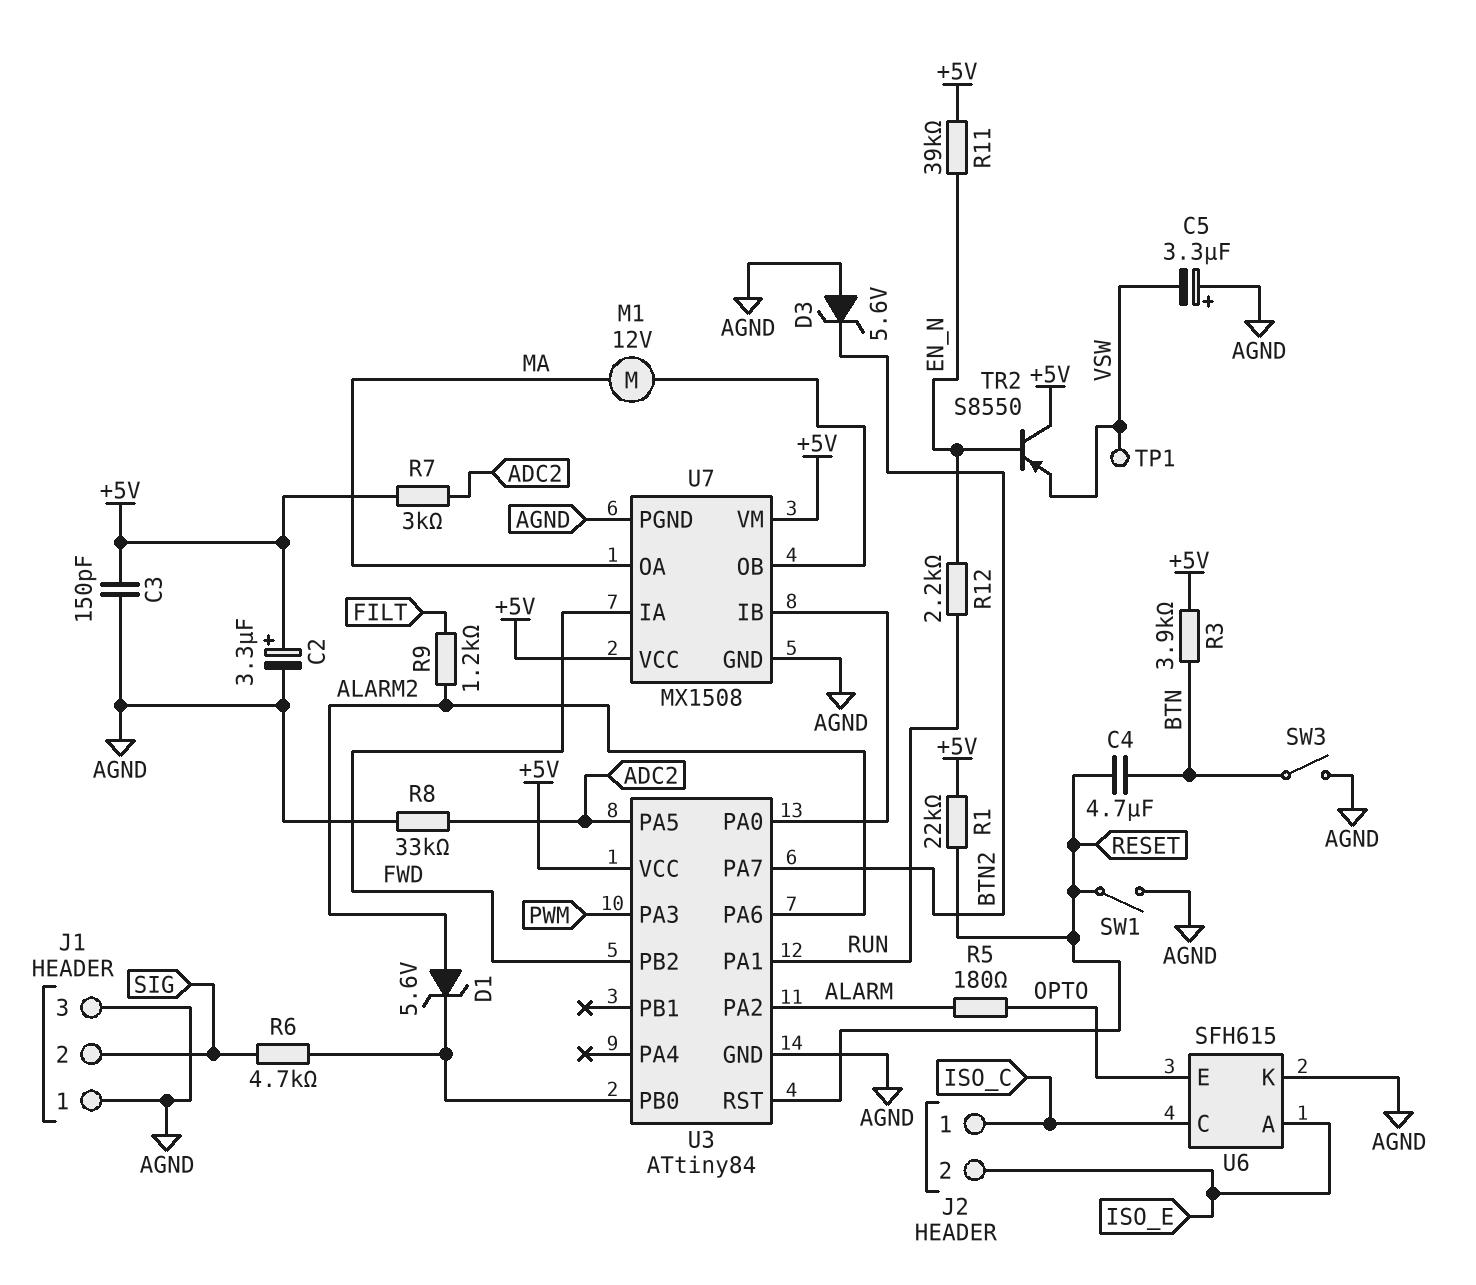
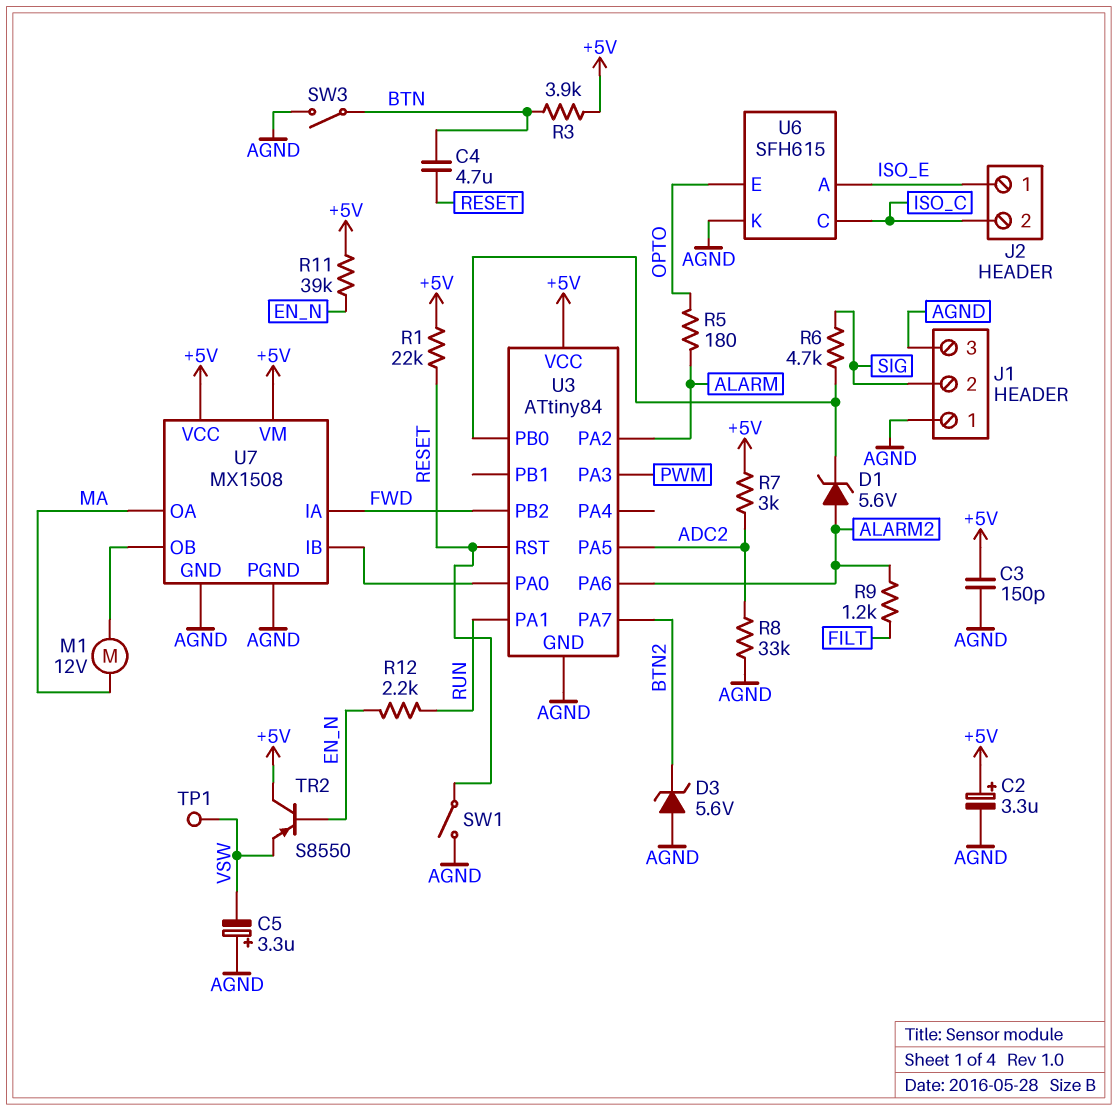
J2 pin 1: ISO_C -> ISO_E
J2 pin 2: ISO_E -> ISO_C

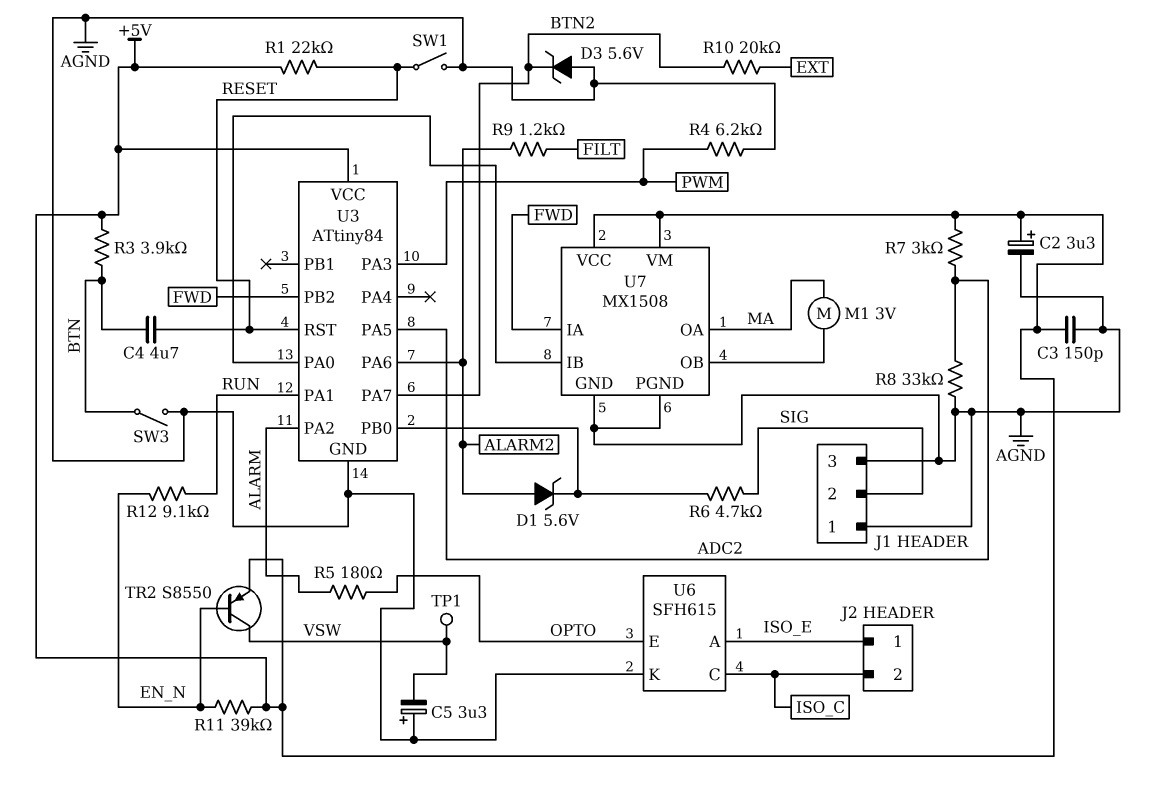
M1: motor 12V (MA, U7/OB) -> motor 3V (MA, U7/OB)
R4: none -> 6.2k (AGND, PWM)
R10: none -> 20k (BTN2, EXT)
R12: 2.2k (EN_N, RUN) -> 9.1k (EN_N, RUN)
TR2: PNP S8550 (B EN_N, C +5V, E VSW) -> PNP S8550 (B EN_N, C VSW, E +5V)

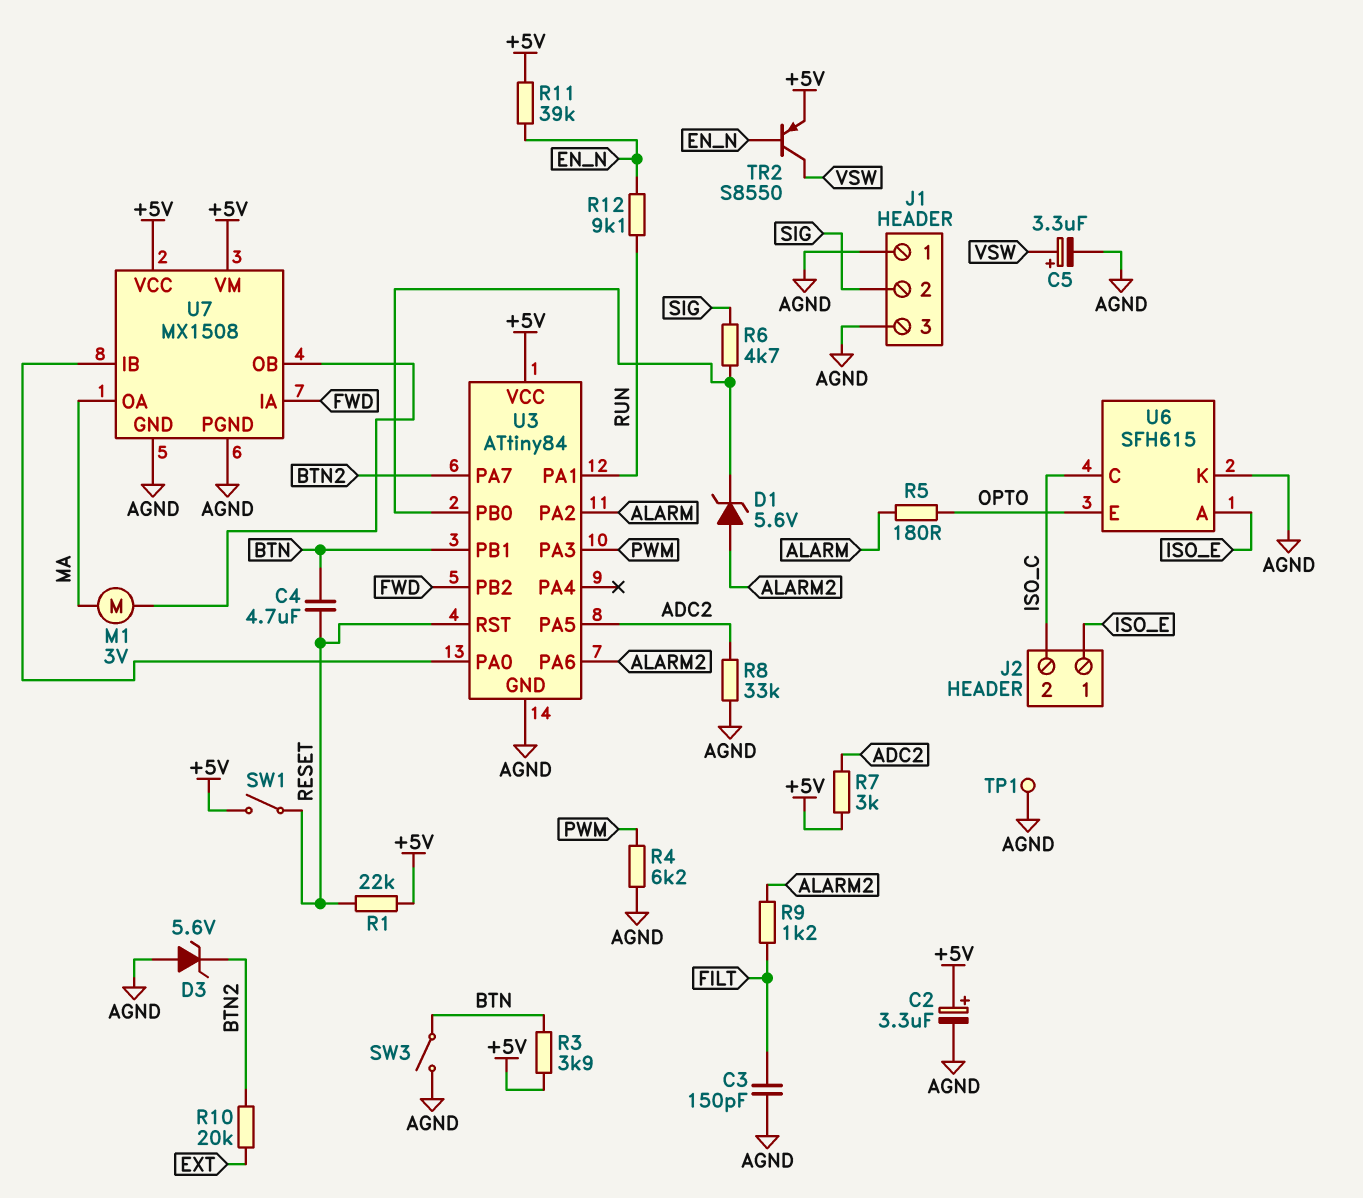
C3: 150pF (+5V, AGND) -> 150pF (AGND, FILT)
C5: 3.3uF (plus AGND, minus VSW) -> 3.3uF (plus VSW, minus AGND)
SW1: switch (AGND, RESET) -> switch (+5V, RESET)
TP1: test point (VSW) -> test point (AGND)
U3 pin PB1: none -> BTN

